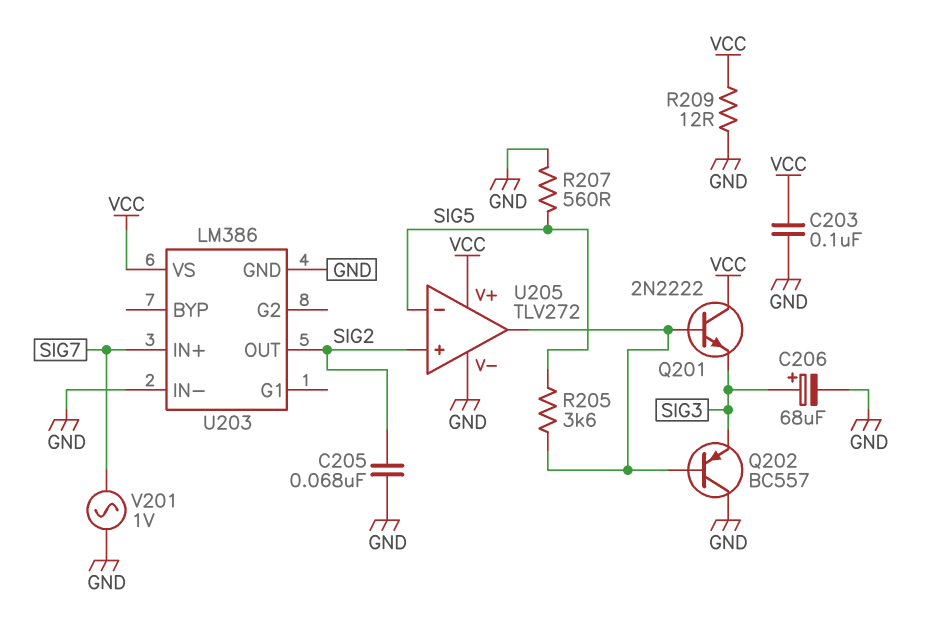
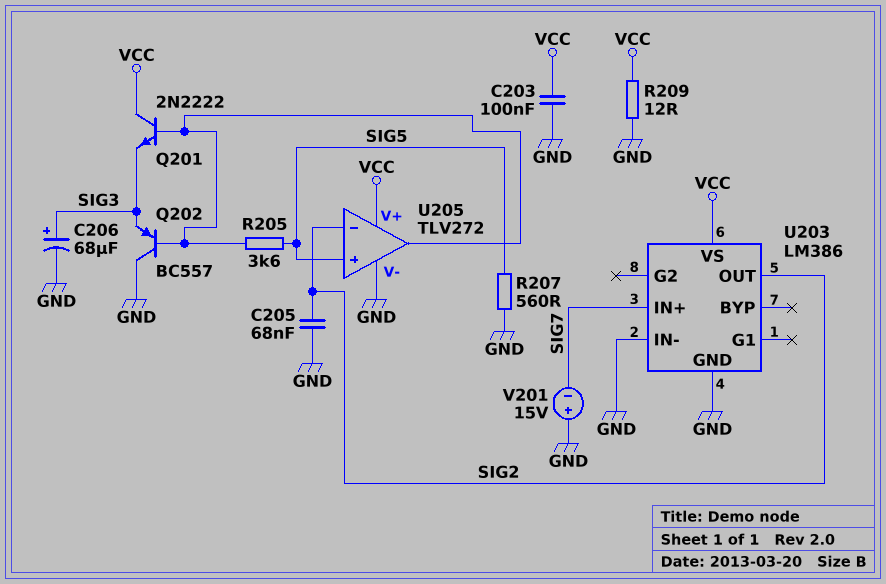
U205 pin in+: SIG2 -> SIG5
U205 pin in-: SIG5 -> SIG2
V201: AC 1V (GND, SIG7) -> 15V (plus GND, minus SIG7)

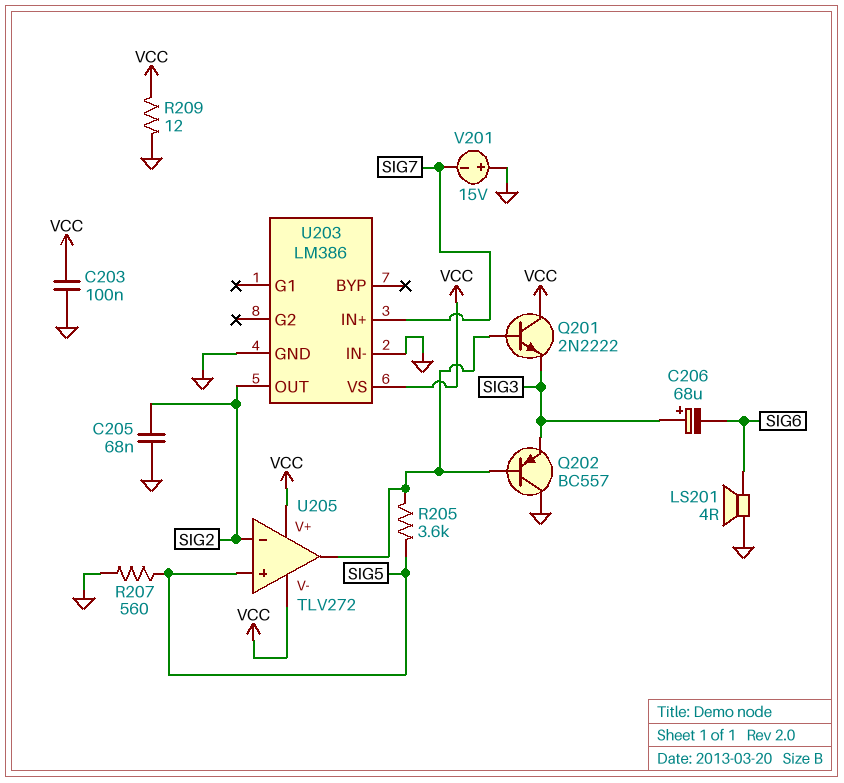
C206: 68uF (plus SIG3, minus GND) -> 68uF (plus SIG3, minus SIG6)
LS201: none -> speaker 4R (GND, SIG6)
U205 pin V-: GND -> VCC

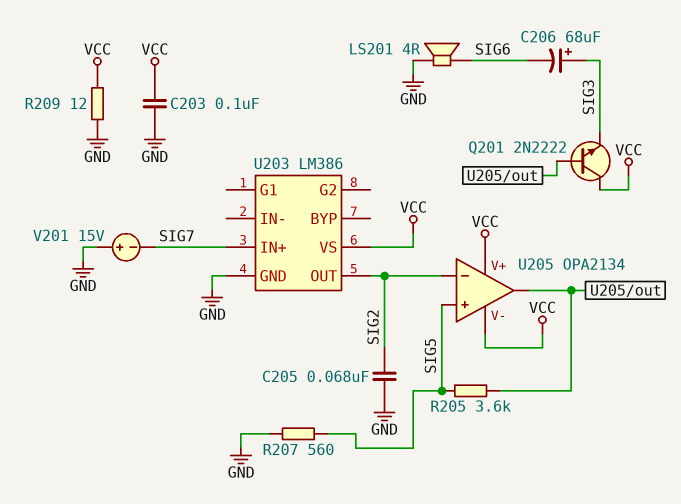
Q202: PNP BC557 (B U205/out, C GND, E SIG3) -> none
U203 pin IN-: GND -> none
U205: TLV272 -> OPA2134

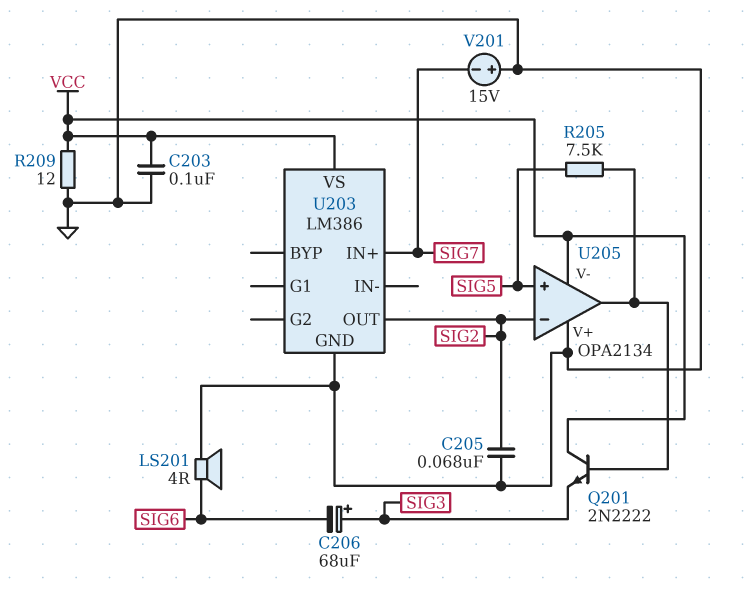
R205: 3.6k (SIG5, U205/out) -> 7.5k (SIG5, U205/out)
R207: 560 (GND, SIG5) -> none
U205 pin V+: VCC -> GND

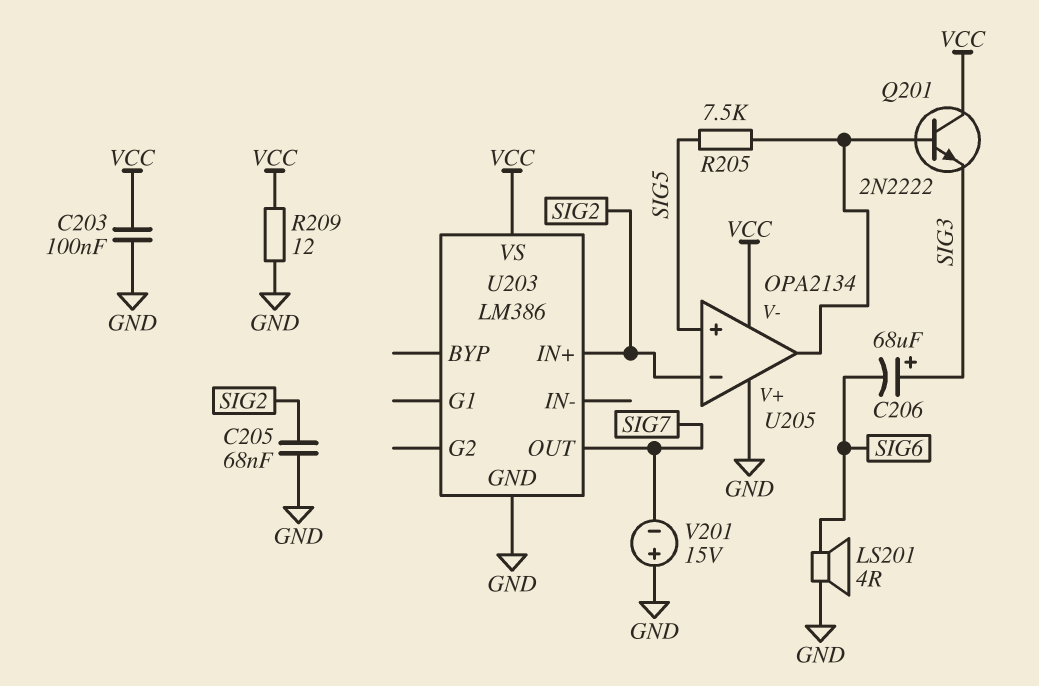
U203 pin IN+: SIG7 -> SIG2
U203 pin OUT: SIG2 -> SIG7

